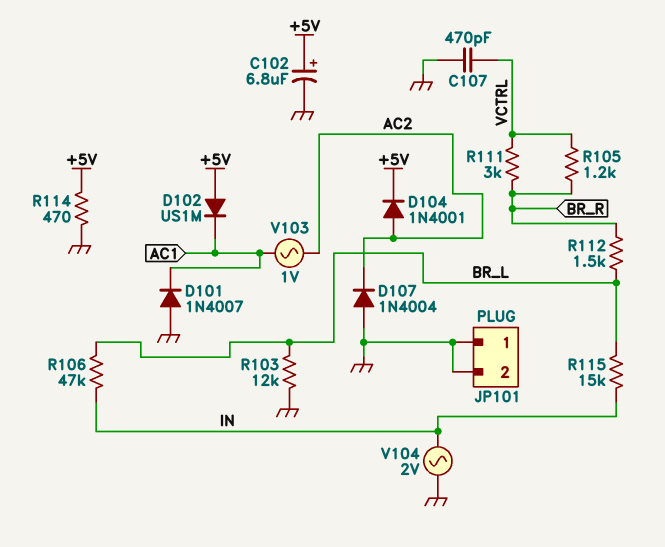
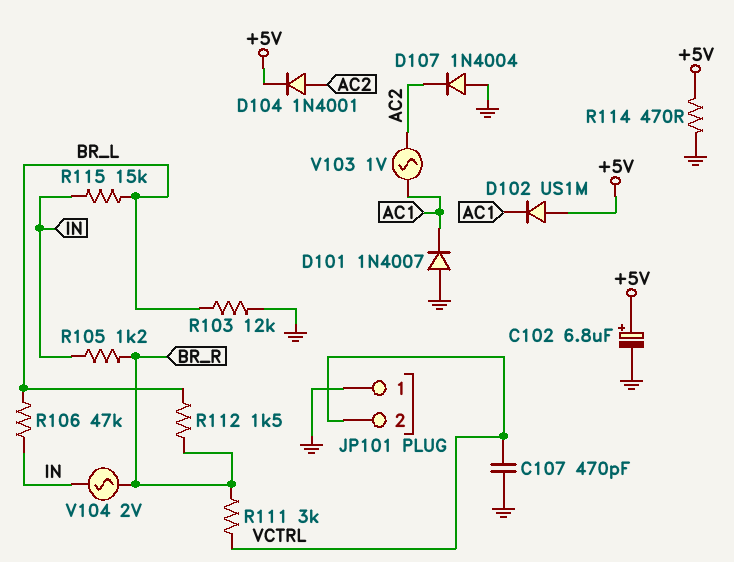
JP101 pin 2: GND -> VCTRL
R105: 1.2k (BR_R, VCTRL) -> 1.2k (BR_R, IN)
V104: AC 2V (GND, IN) -> AC 2V (BR_R, IN)

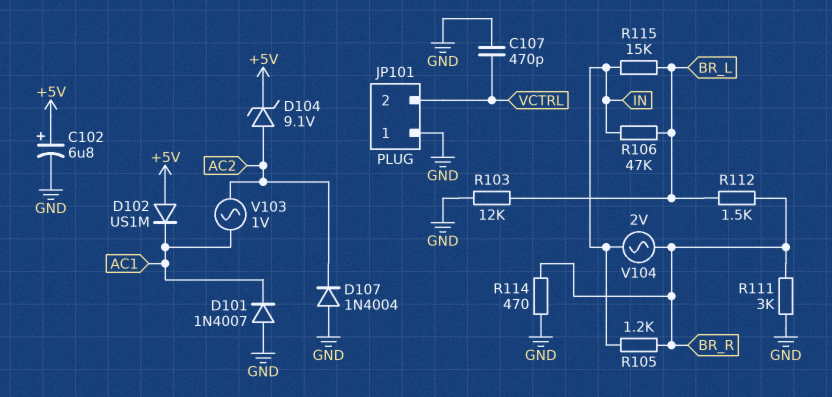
D104: diode 1N4001 (A AC2, K +5V) -> zener 9.1V (A AC2, K +5V)
R111: 3k (BR_R, VCTRL) -> 3k (BR_R, GND)
R114: 470 (+5V, GND) -> 470 (BR_R, GND)

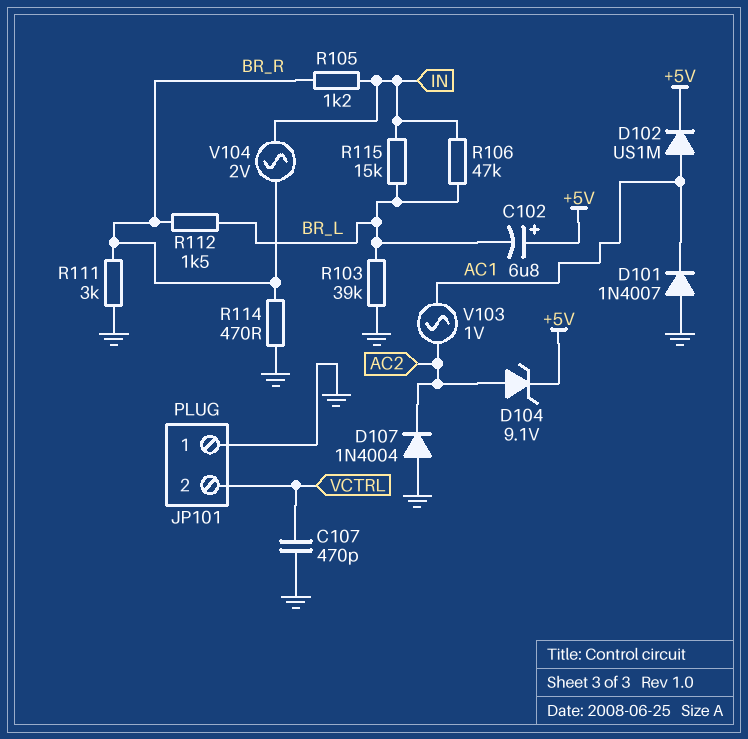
C102: 6.8uF (plus +5V, minus GND) -> 6.8uF (plus +5V, minus BR_L)
D102: diode US1M (A +5V, K AC1) -> diode US1M (A AC1, K +5V)
R103: 12k (BR_L, GND) -> 39k (BR_L, GND)

